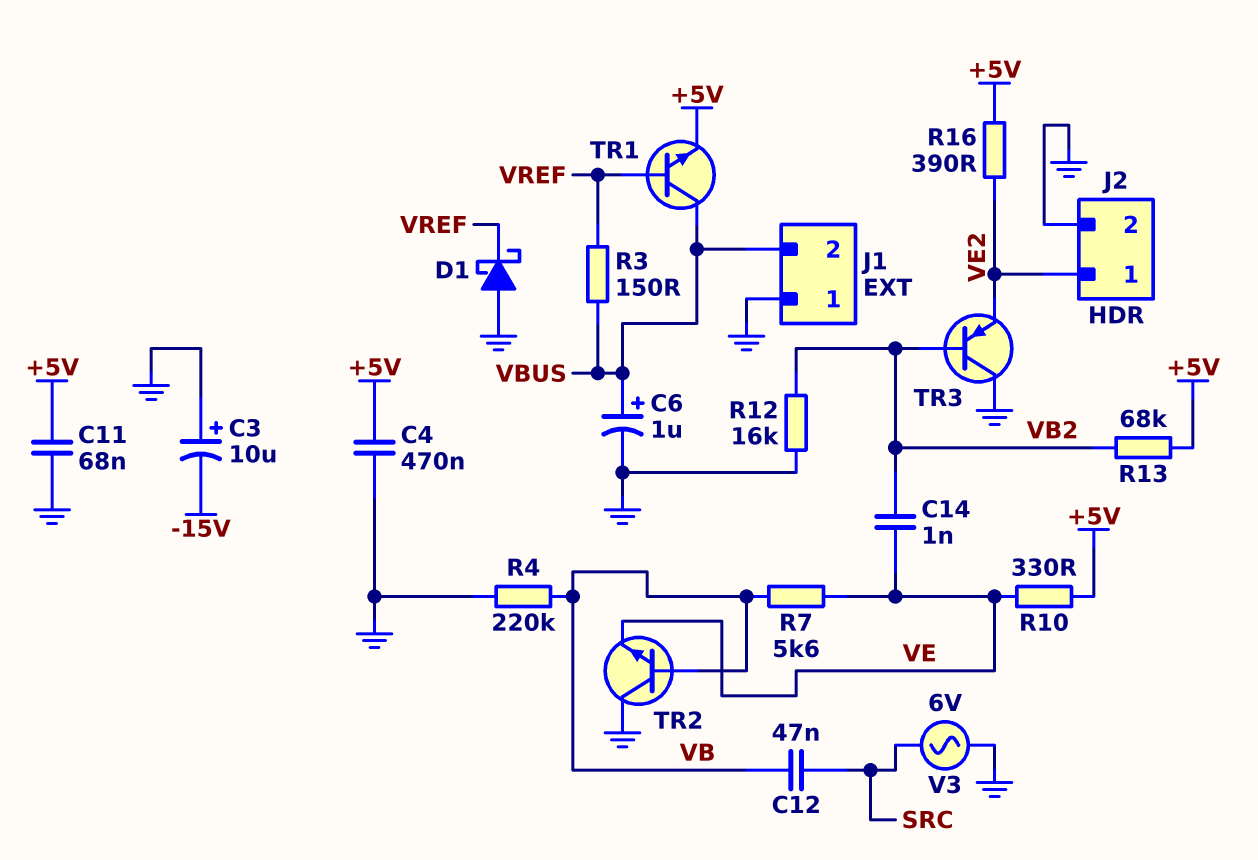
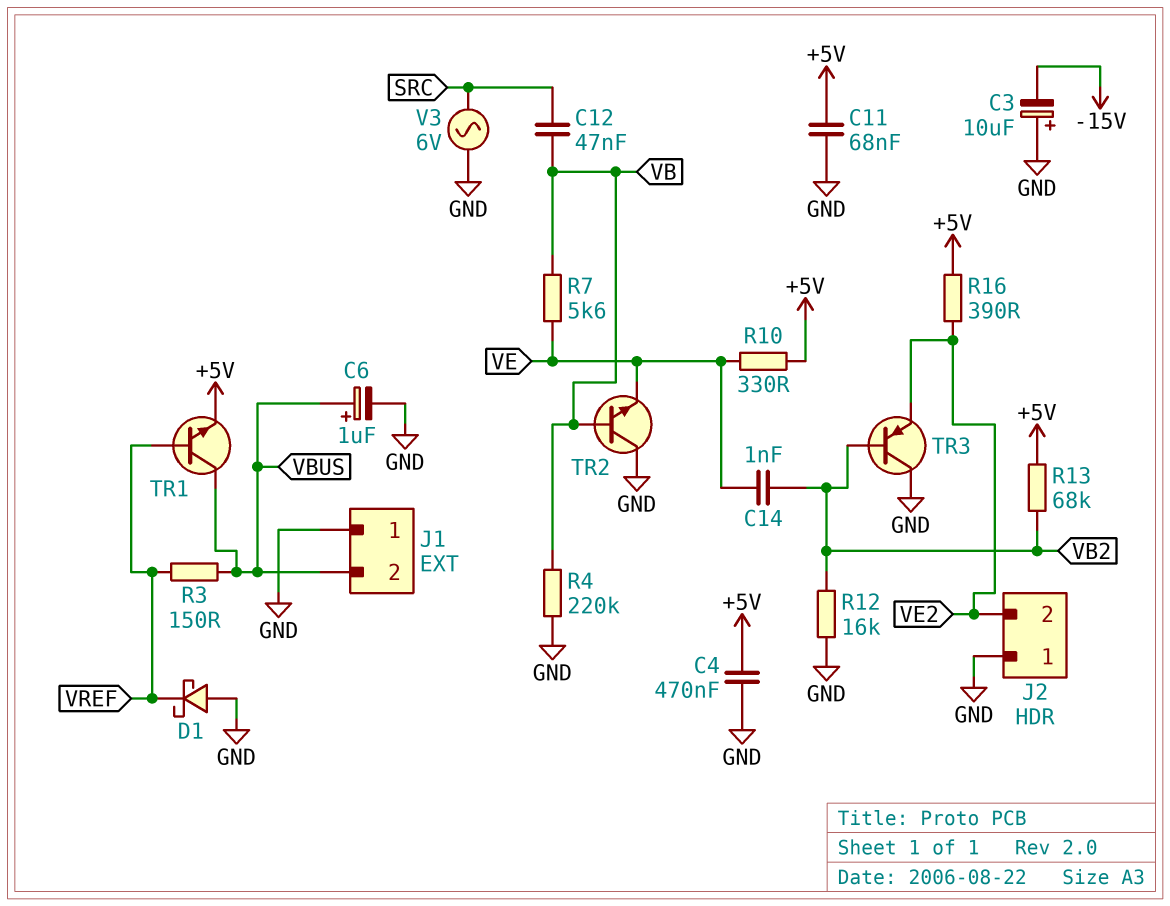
J2 pin 1: VE2 -> GND
J2 pin 2: GND -> VE2

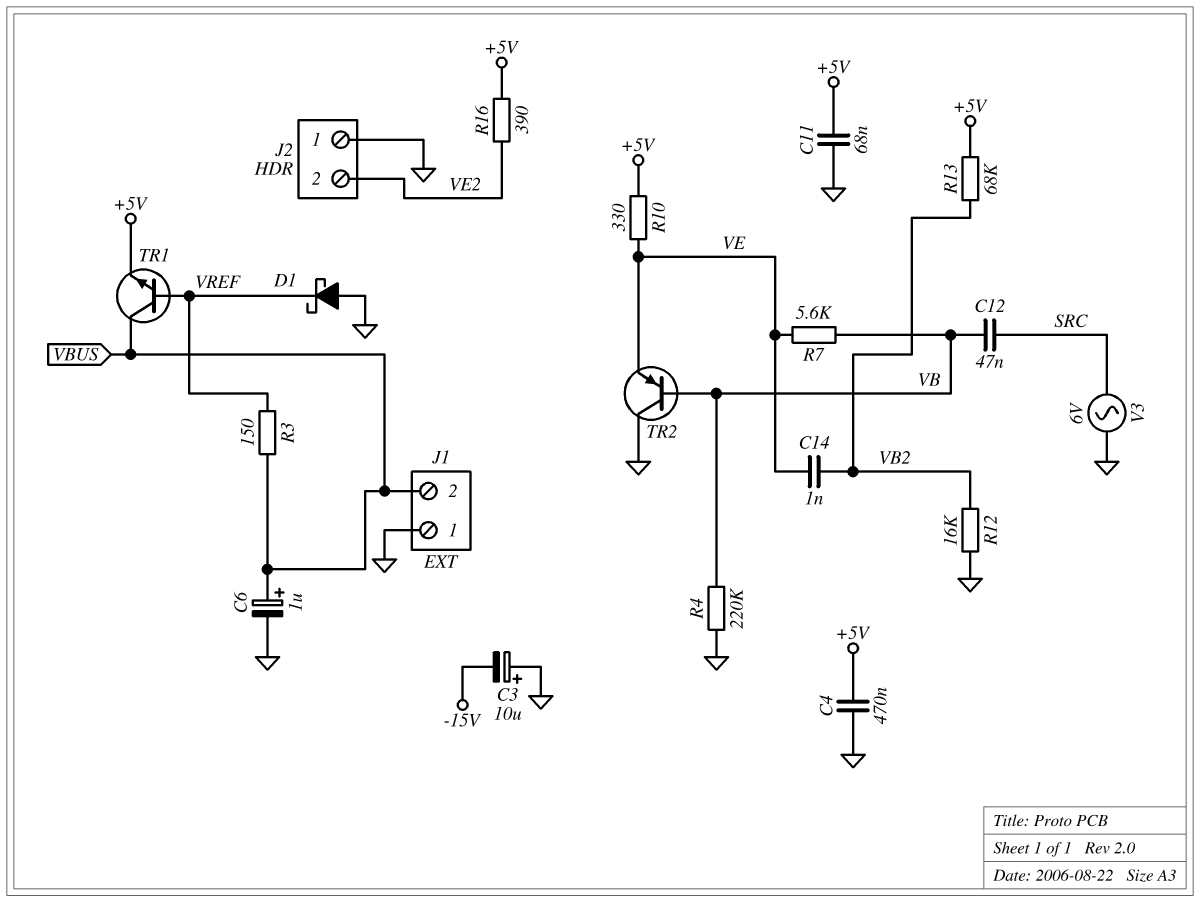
TR2: NPN (B VB, C GND, E VE) -> PNP (B VB, C GND, E VE)
TR3: PNP (B VB2, C GND, E VE2) -> none

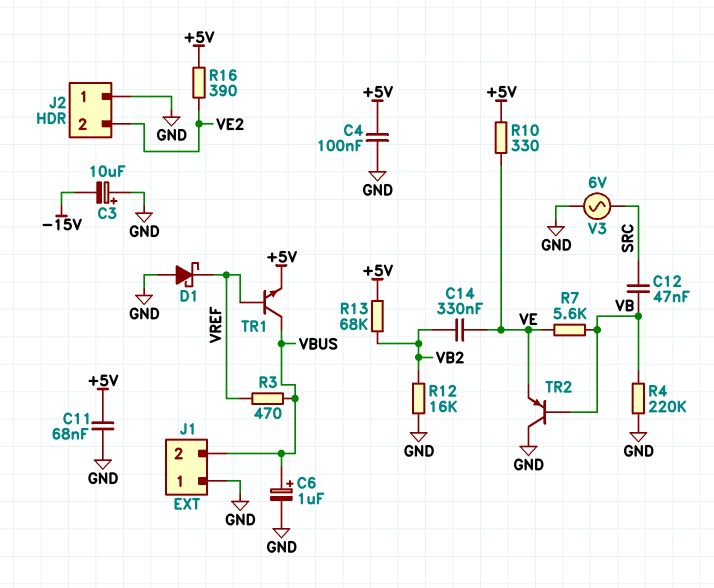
C4: 470nF (+5V, GND) -> 100nF (+5V, GND)
C14: 1nF (VB2, VE) -> 330nF (VB2, VE)
R3: 150 (VBUS, VREF) -> 470 (VBUS, VREF)

